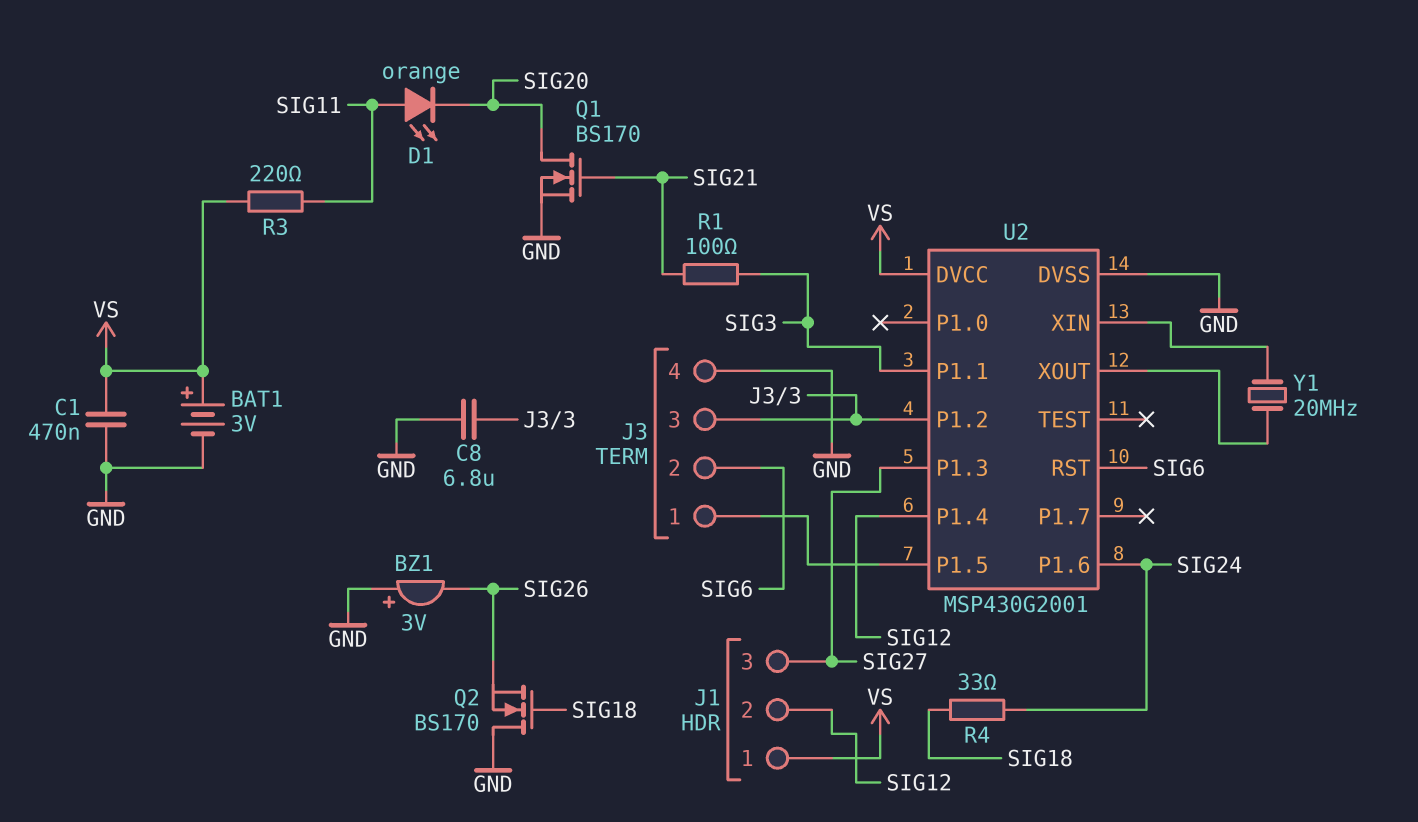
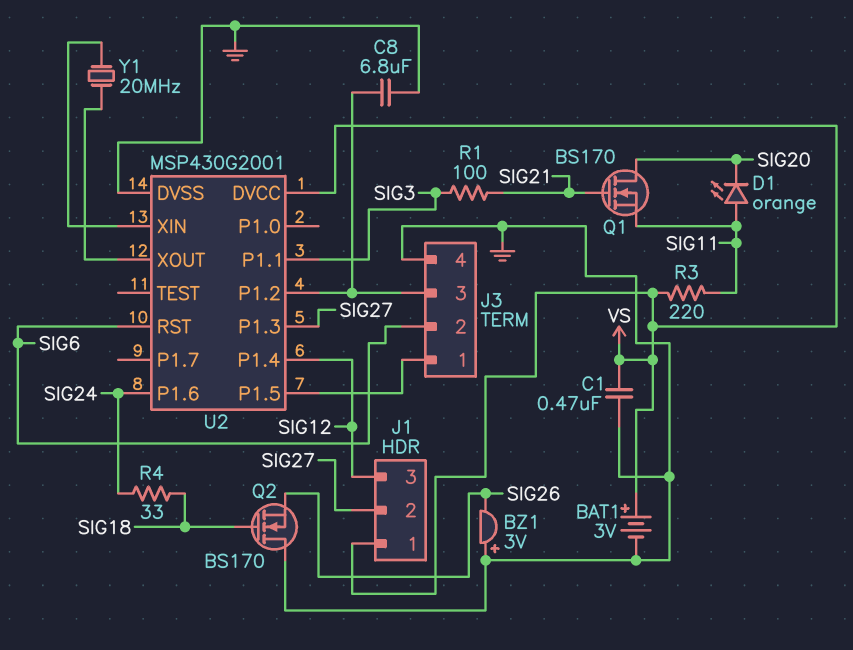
J1 pin 2: SIG12 -> SIG27
J1 pin 3: SIG27 -> SIG12
Q1: NMOS BS170 (G SIG21, D SIG20, S GND) -> NMOS BS170 (G SIG21, D SIG20, S SIG11)

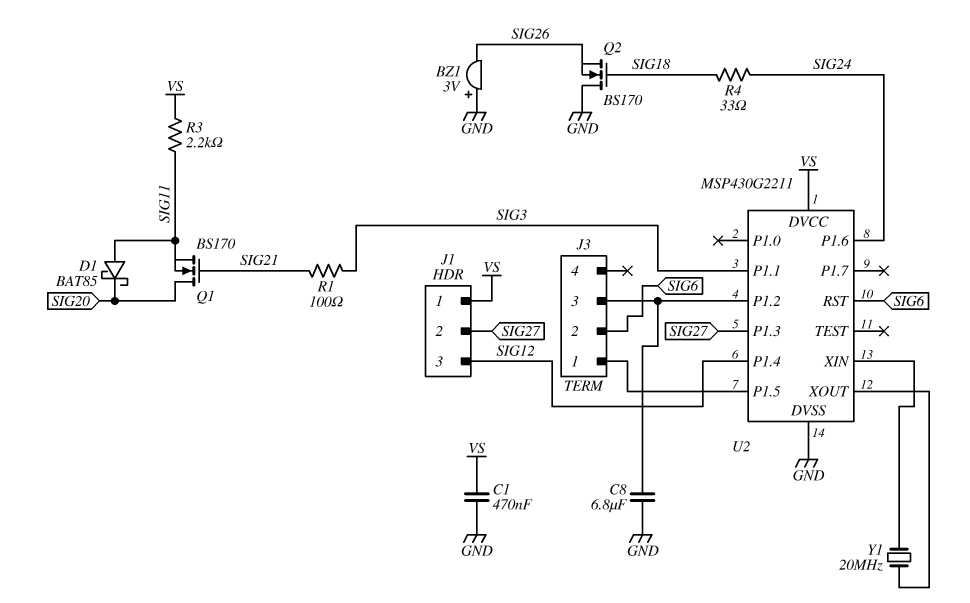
BAT1: 3V (plus VS, minus GND) -> none
D1: LED orange (A SIG11, K SIG20) -> schottky BAT85 (A SIG11, K SIG20)
J3 pin 4: GND -> none
R3: 220 (SIG11, VS) -> 2.2k (SIG11, VS)
U2: MSP430G2001 -> MSP430G2211

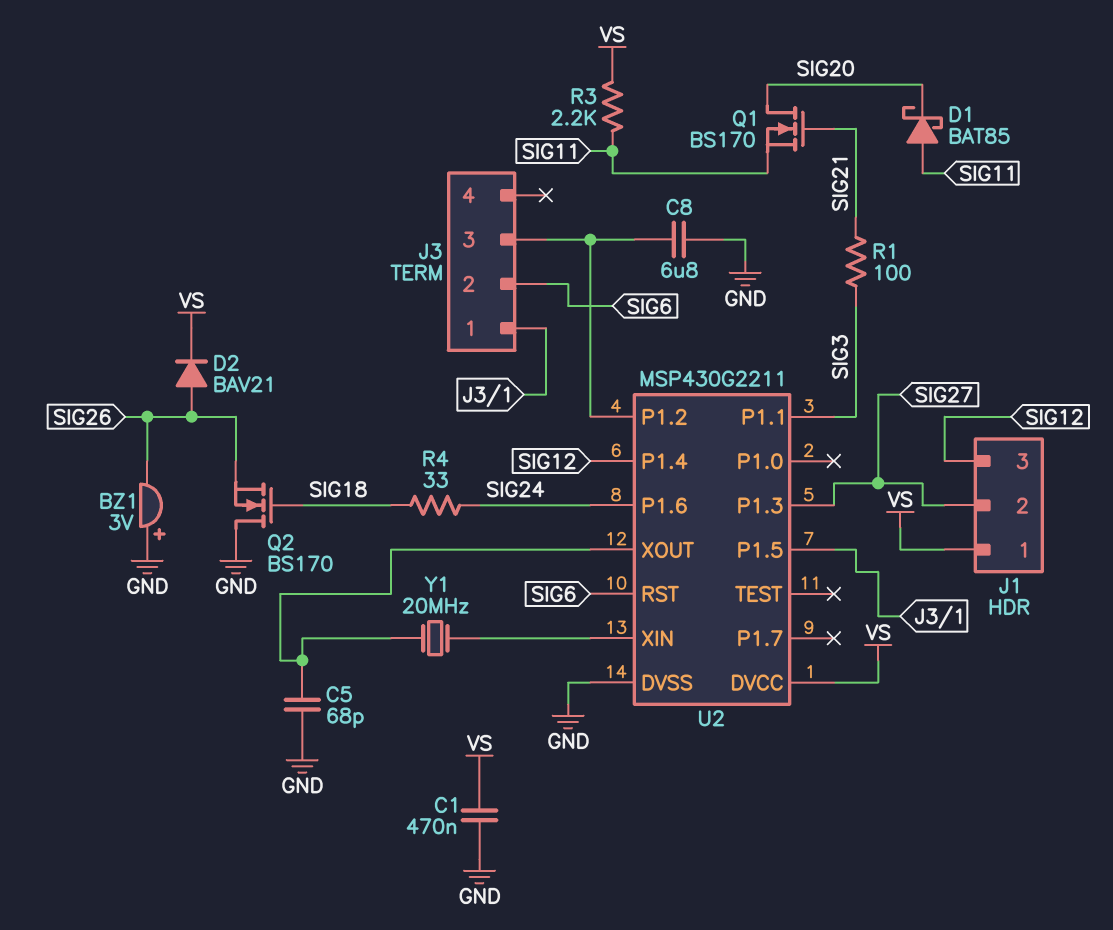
C5: none -> 68pF (GND, U2/XOUT)
D2: none -> diode BAV21 (A SIG26, K VS)

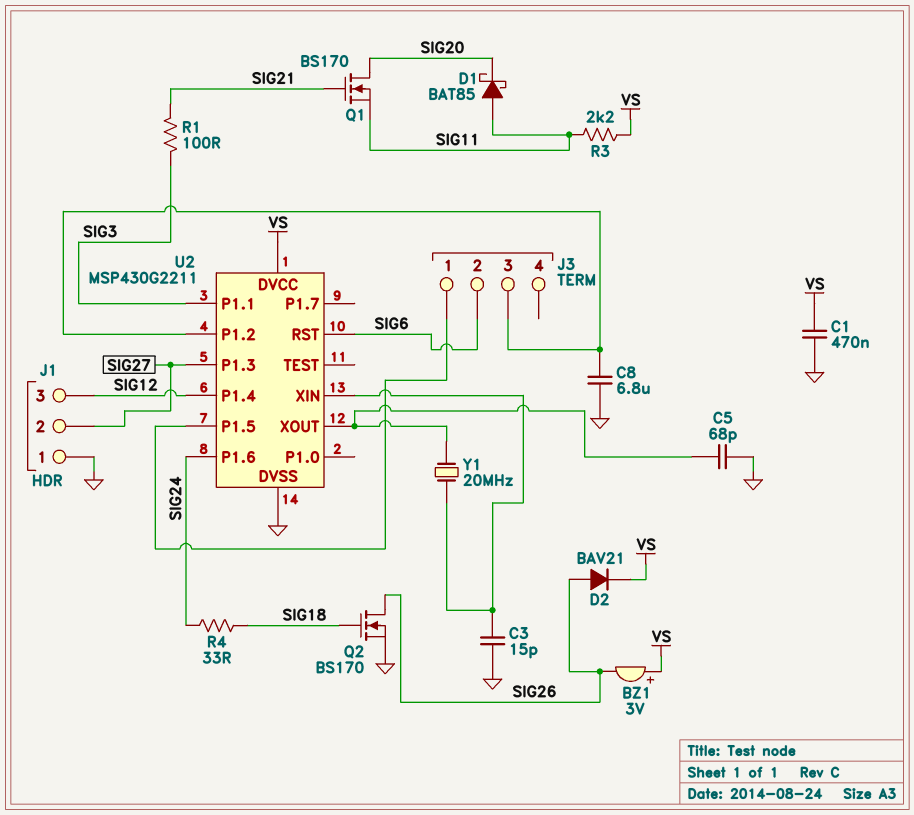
BZ1: buzzer 3V (plus GND, minus SIG26) -> buzzer 3V (plus VS, minus SIG26)
C3: none -> 15pF (GND, U2/XIN)
J1 pin 1: VS -> GND
Q2: NMOS BS170 (G SIG18, D GND, S SIG26) -> NMOS BS170 (G SIG18, D SIG26, S GND)

